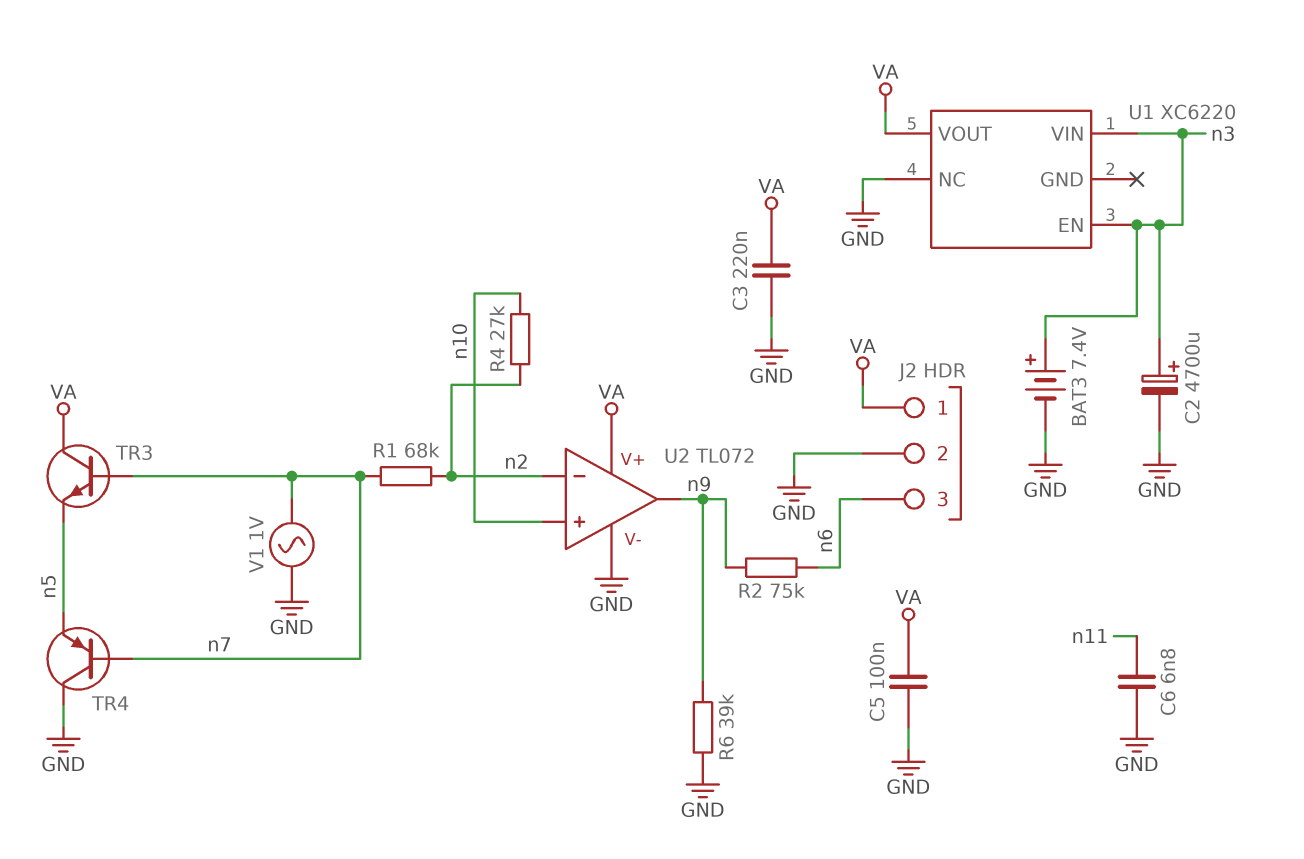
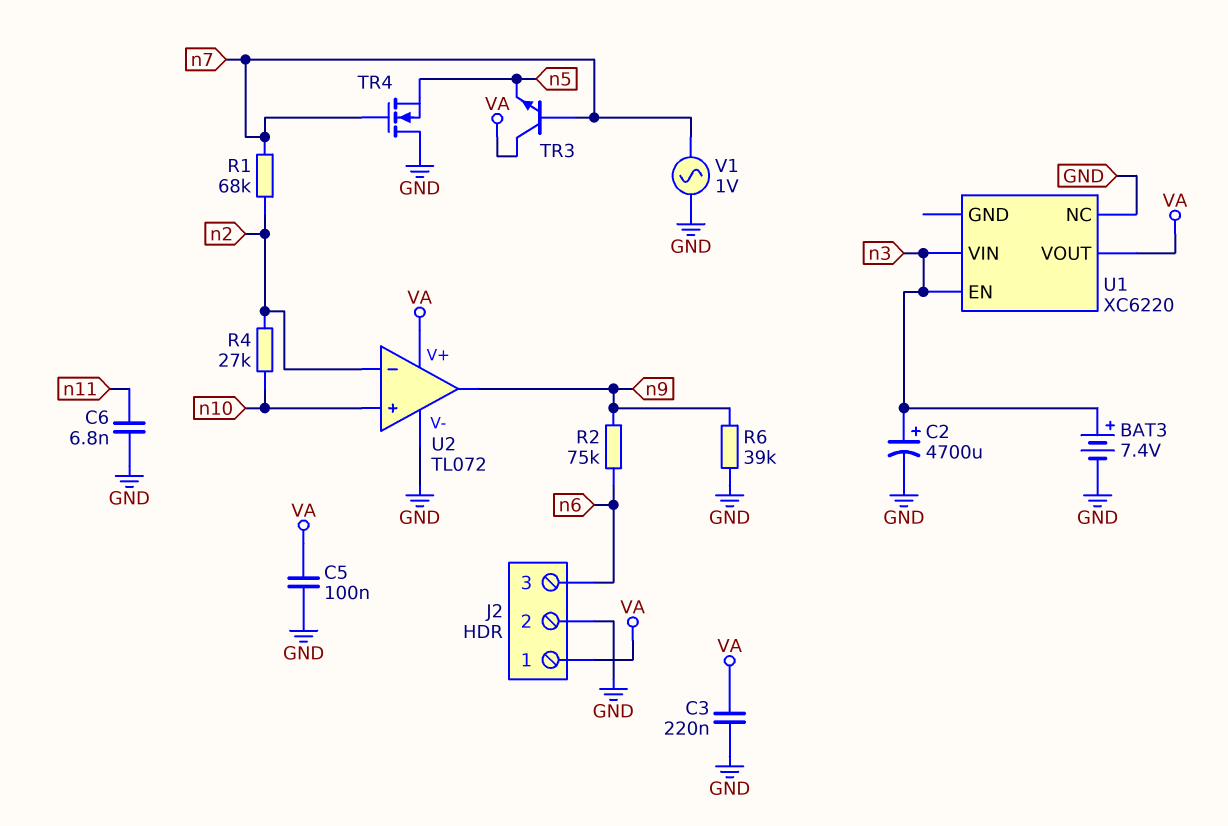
TR4: PNP (B n7, C GND, E n5) -> NMOS (G n7, D GND, S n5)

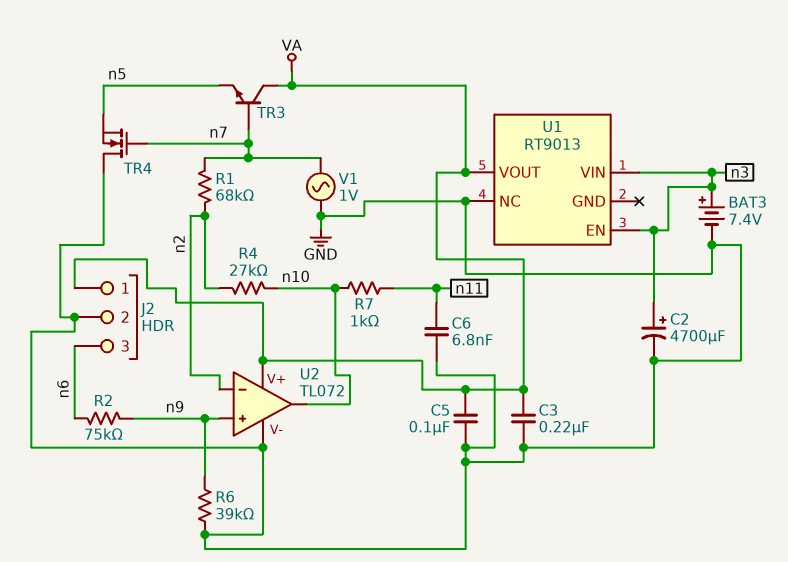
R7: none -> 1k (n10, n11)
U1: XC6220 -> RT9013
U2 pin in+: n10 -> n9
U2 pin out: n9 -> n10

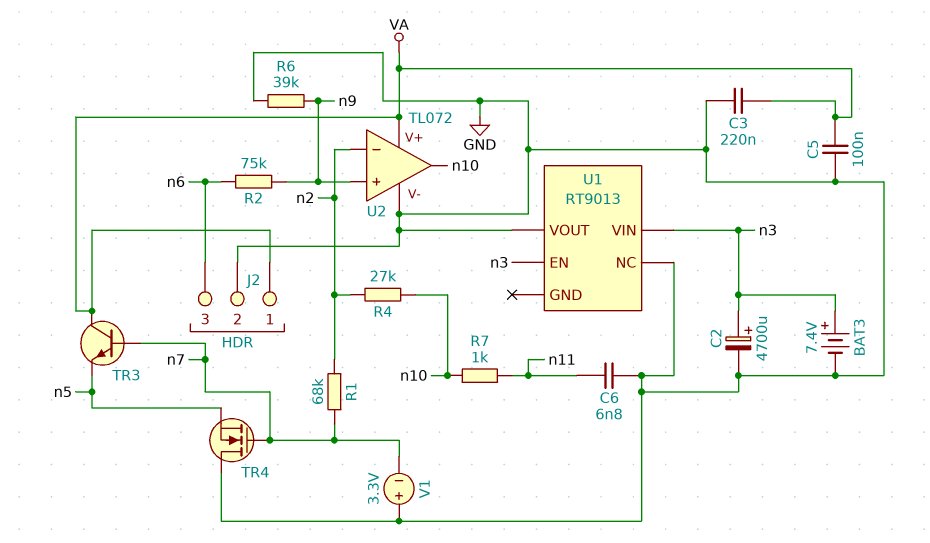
U1 pin VOUT: VA -> GND
V1: AC 1V (GND, n7) -> 3.3V (plus GND, minus n7)

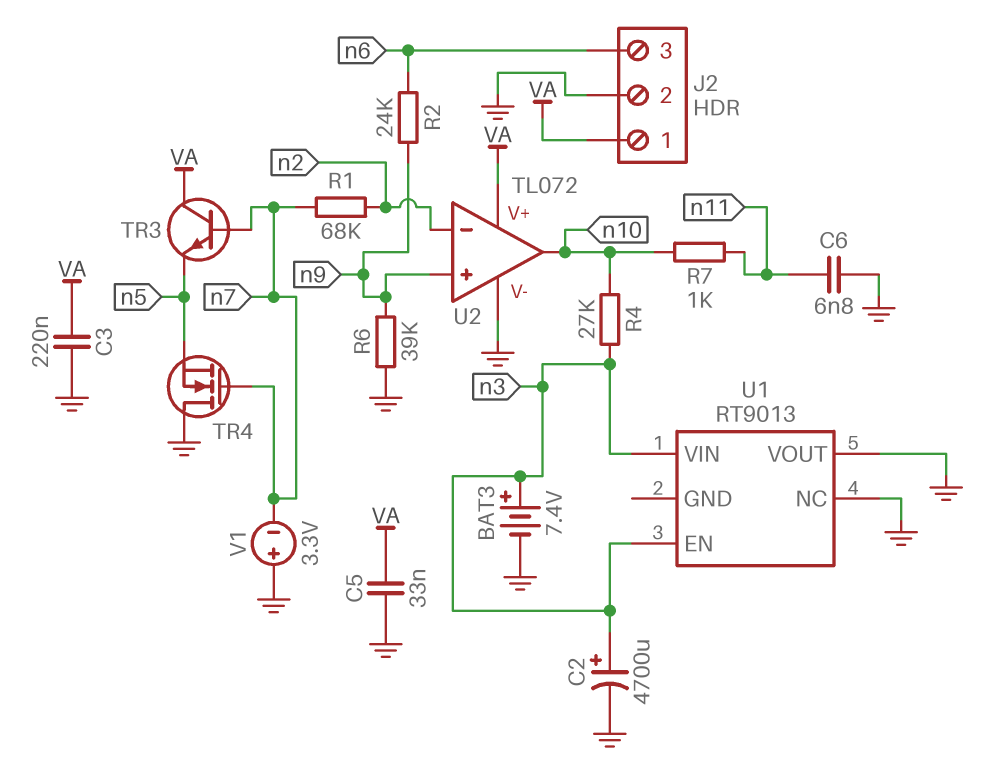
C5: 100nF (GND, VA) -> 33nF (GND, VA)
R2: 75k (n6, n9) -> 24k (n6, n9)
R4: 27k (n2, n10) -> 27k (n3, n10)

